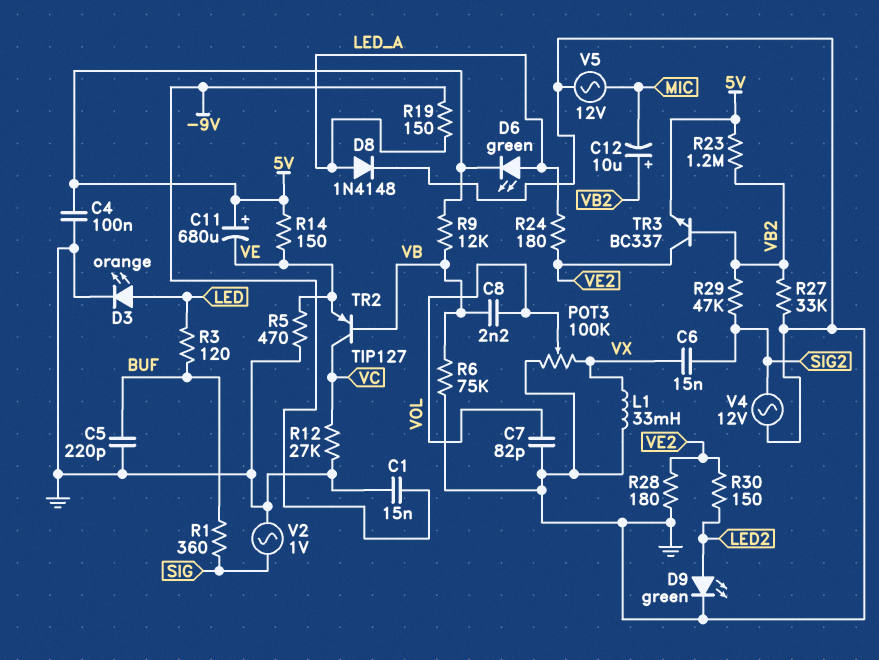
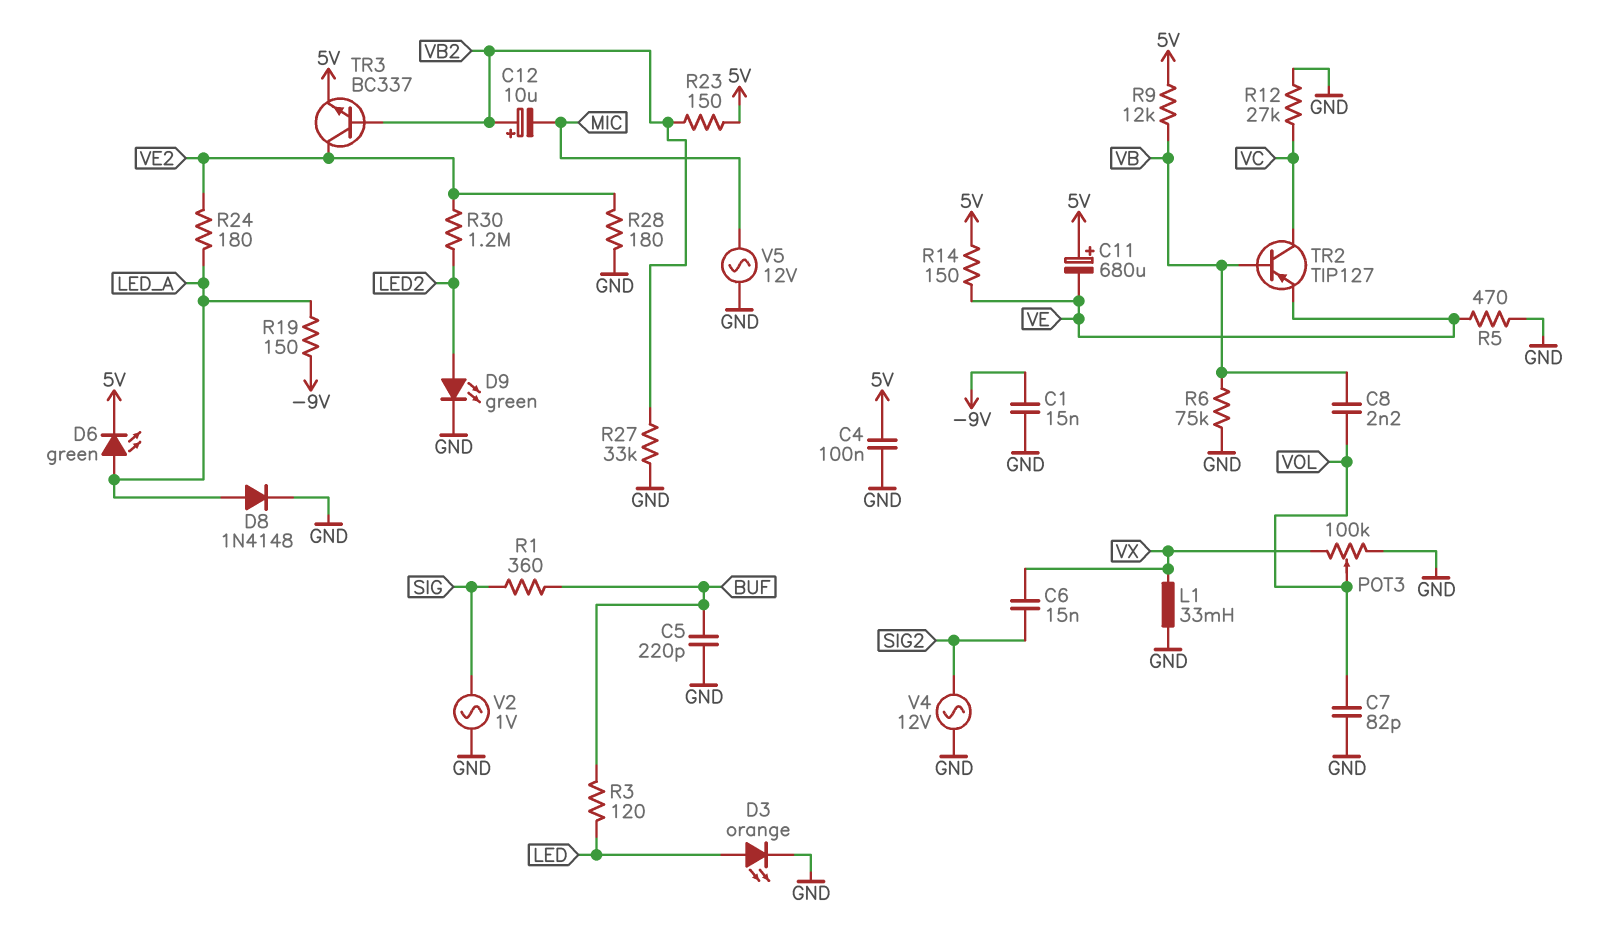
R23: 1.2M (5V, VB2) -> 150 (5V, VB2)
R29: 47k (SIG2, VB2) -> none
R30: 150 (LED2, VE2) -> 1.2M (LED2, VE2)

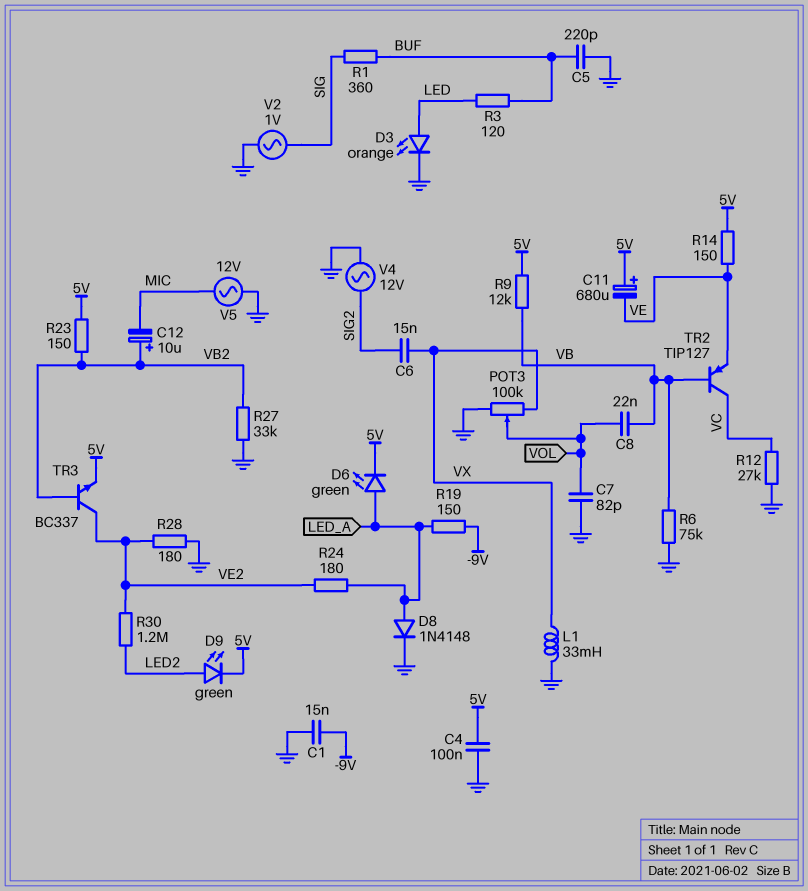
C8: 2.2nF (VB, VOL) -> 22nF (VB, VOL)
D9: LED green (A LED2, K GND) -> LED green (A LED2, K 5V)
R5: 470 (GND, VE) -> none

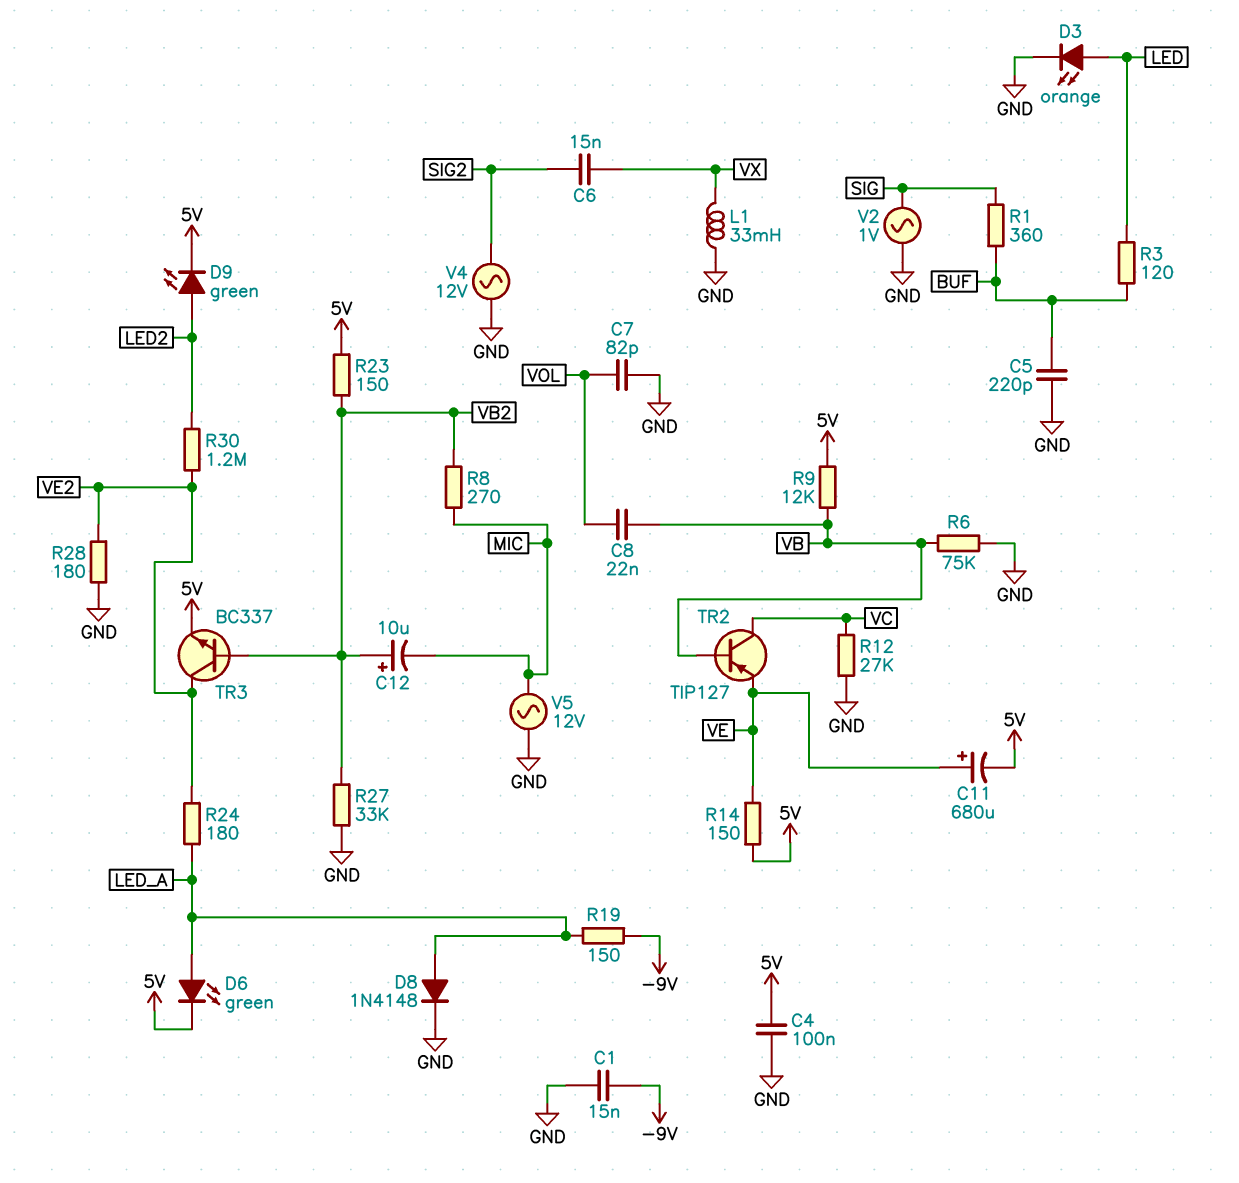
C11: 680uF (plus 5V, minus VE) -> 680uF (plus VE, minus 5V)
POT3: 100k (GND, VX, wiper VOL) -> none
R8: none -> 270 (MIC, VB2)

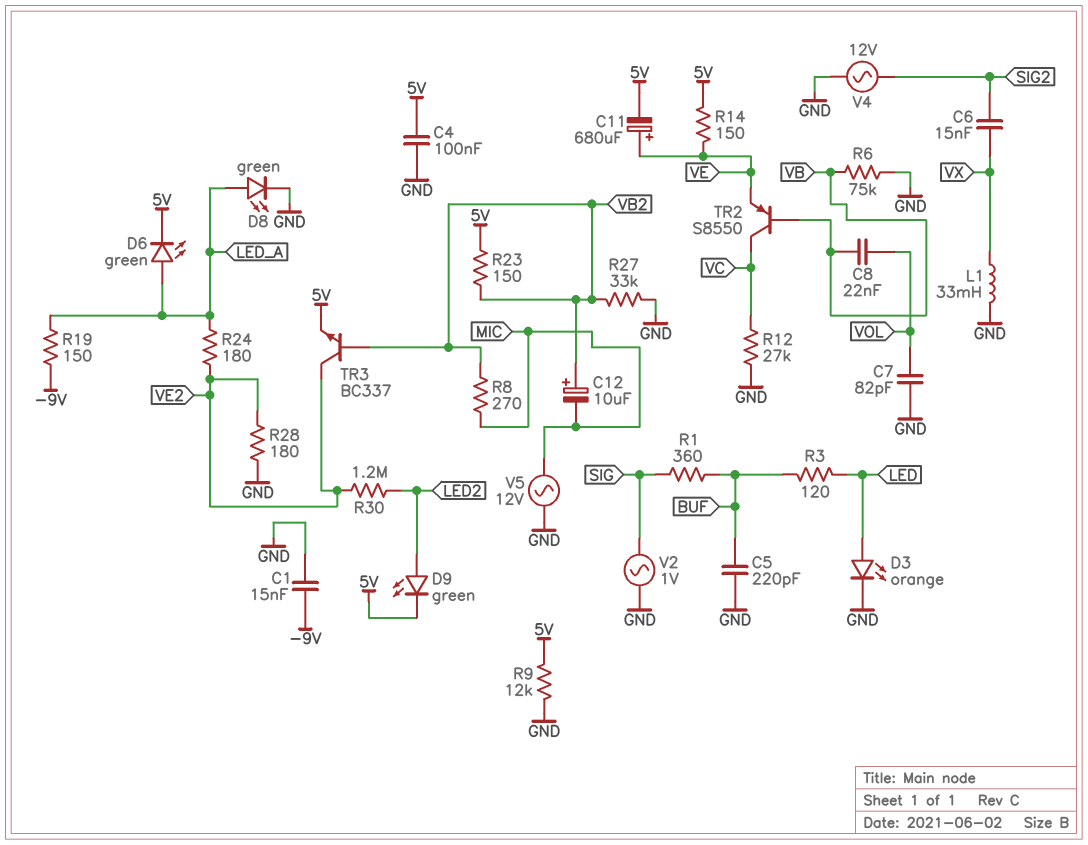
D8: diode 1N4148 (A LED_A, K GND) -> LED green (A LED_A, K GND)
R9: 12k (5V, VB) -> 12k (5V, GND)
TR2: PNP TIP127 (B VB, C VC, E VE) -> PNP S8550 (B VB, C VC, E VE)

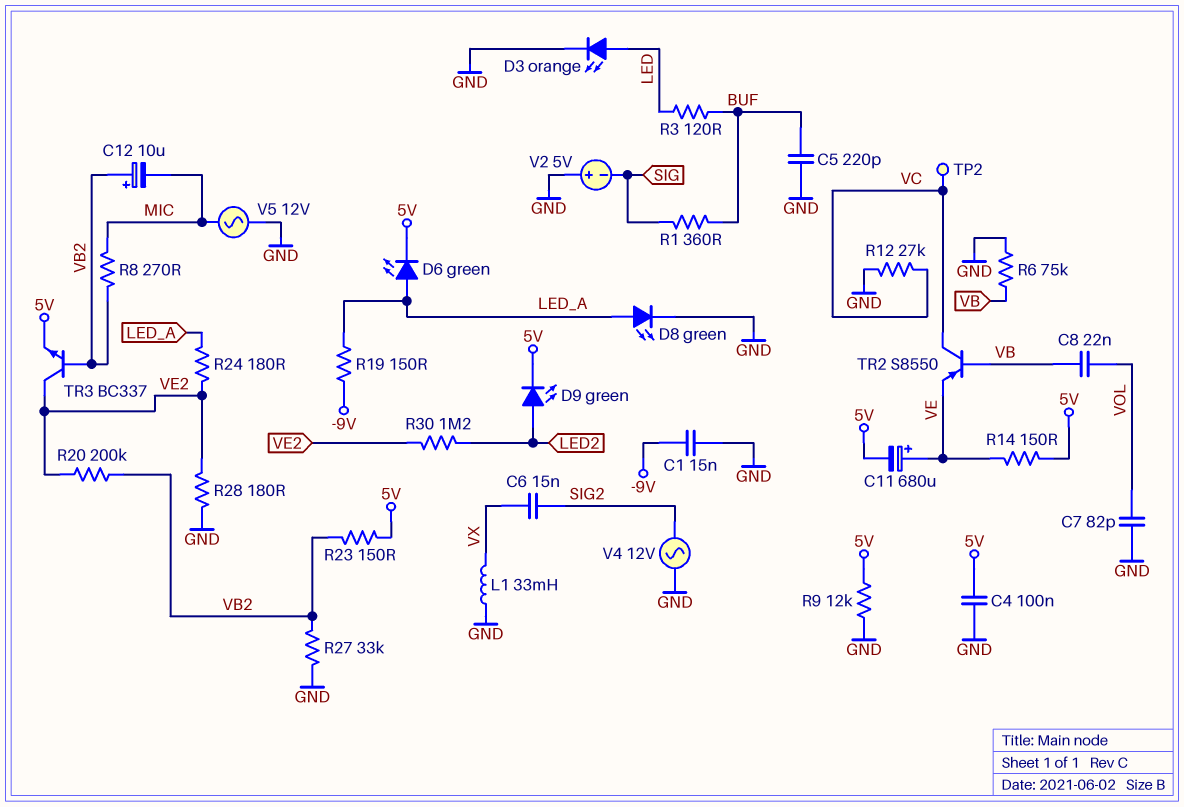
R20: none -> 200k (VB2, VE2)
TP2: none -> test point (VC)
V2: AC 1V (GND, SIG) -> 5V (plus GND, minus SIG)

